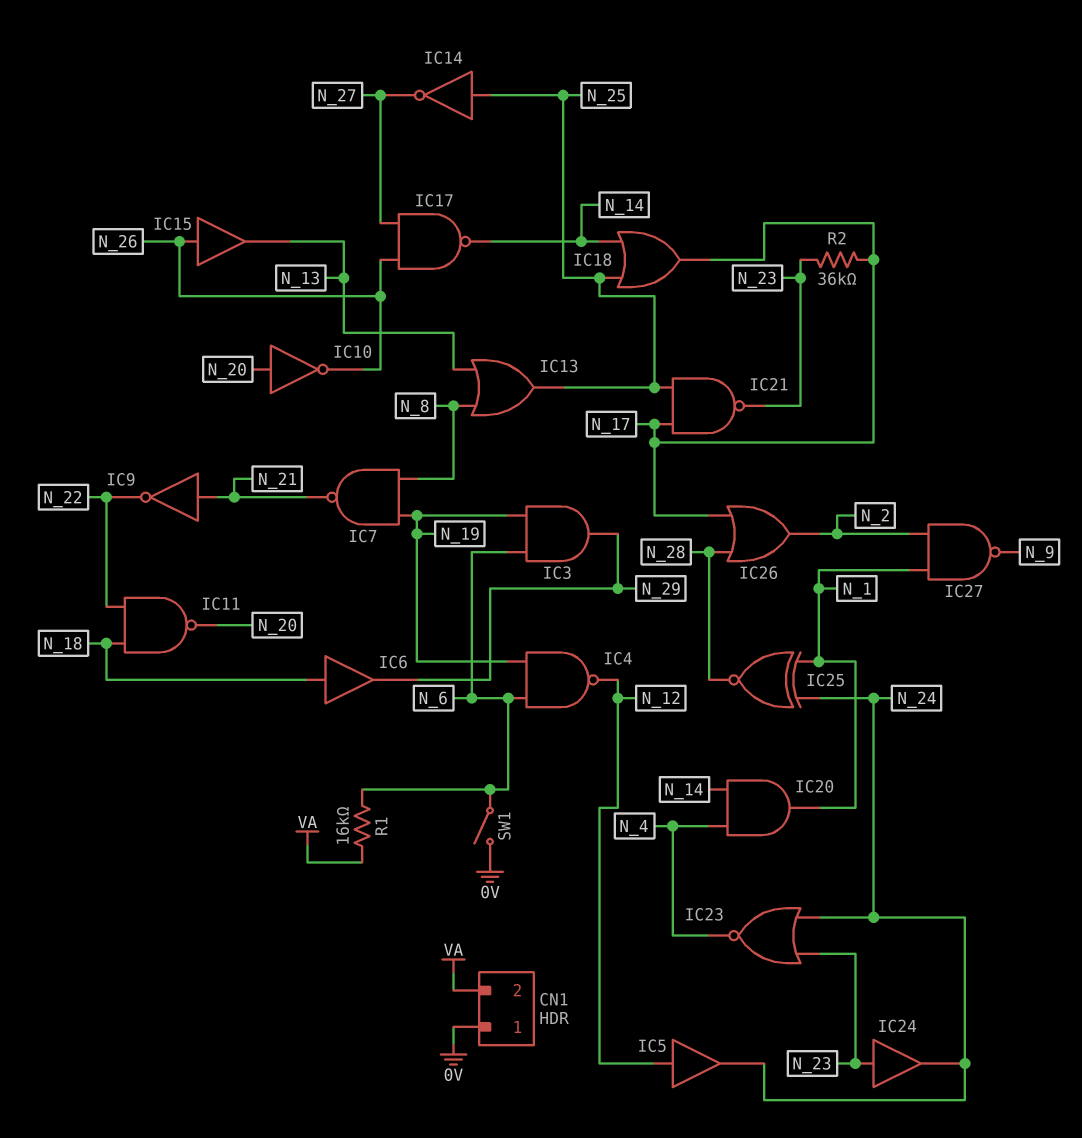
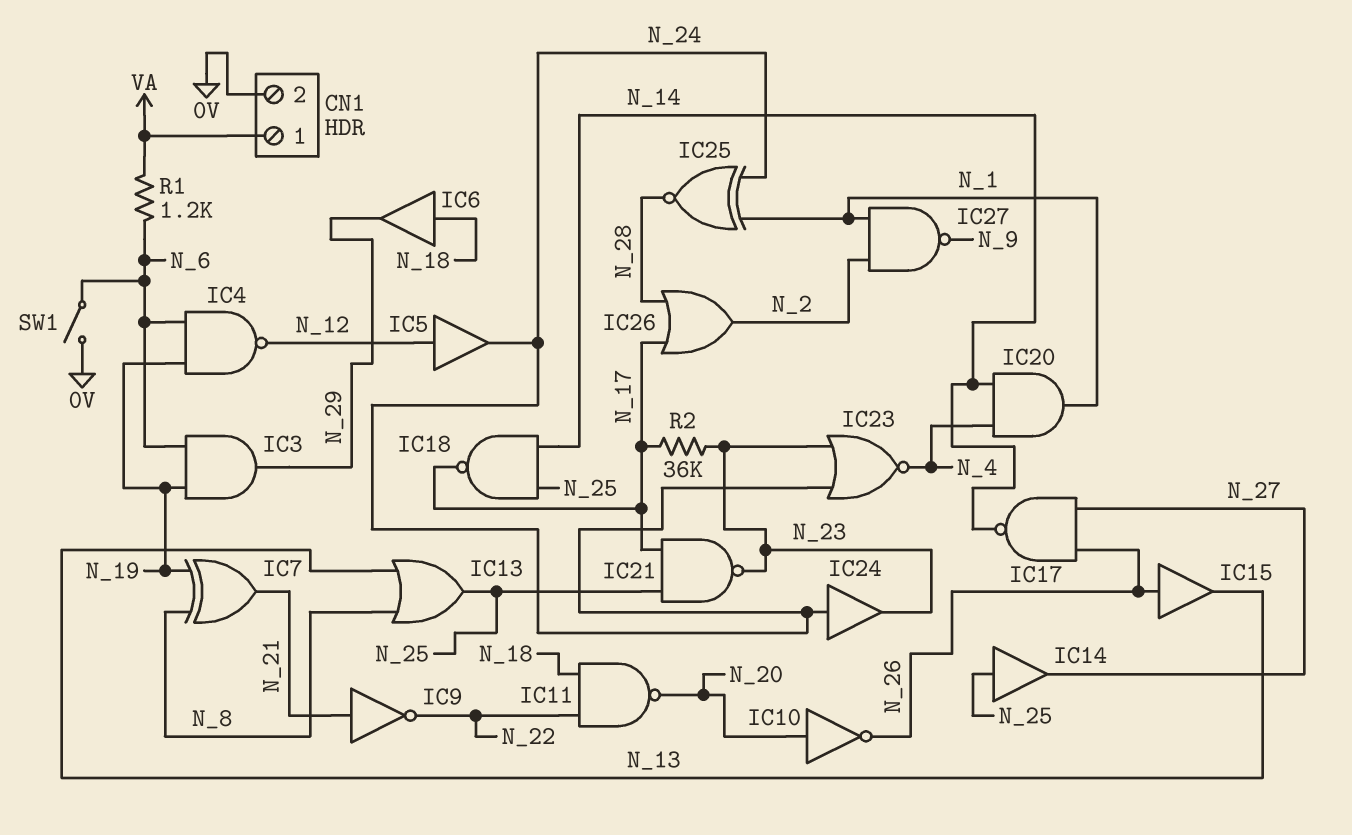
CN1 pin 1: 0V -> VA
CN1 pin 2: VA -> 0V
IC7: NAND (in N_8, in N_19, out N_21) -> XOR (in N_8, in N_19, out N_21)
IC14: NOT (in N_25, out N_27) -> buffer (in N_25, out N_27)
IC18: OR (in N_14, in N_25, out N_17) -> NAND (in N_14, in N_25, out N_17)
IC24: buffer (in N_23, out N_24) -> buffer (in N_24, out N_23)
R1: 16k (N_6, VA) -> 1.2k (N_6, VA)

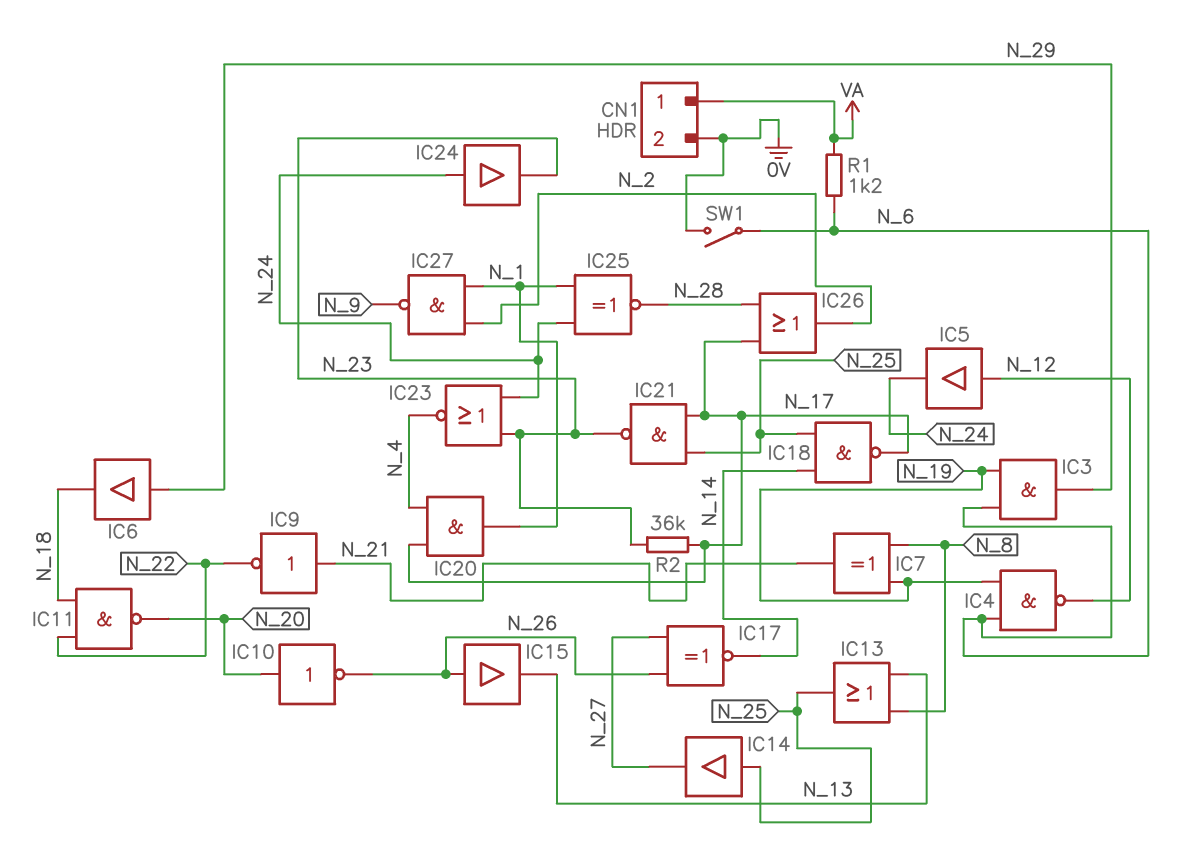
IC6: buffer (in N_18, out N_29) -> buffer (in N_29, out N_18)
IC17: NAND (in N_26, in N_27, out N_14) -> XNOR (in N_26, in N_27, out N_14)
IC20: AND (in N_4, in N_14, out N_1) -> AND (in N_4, in N_17, out N_1)

